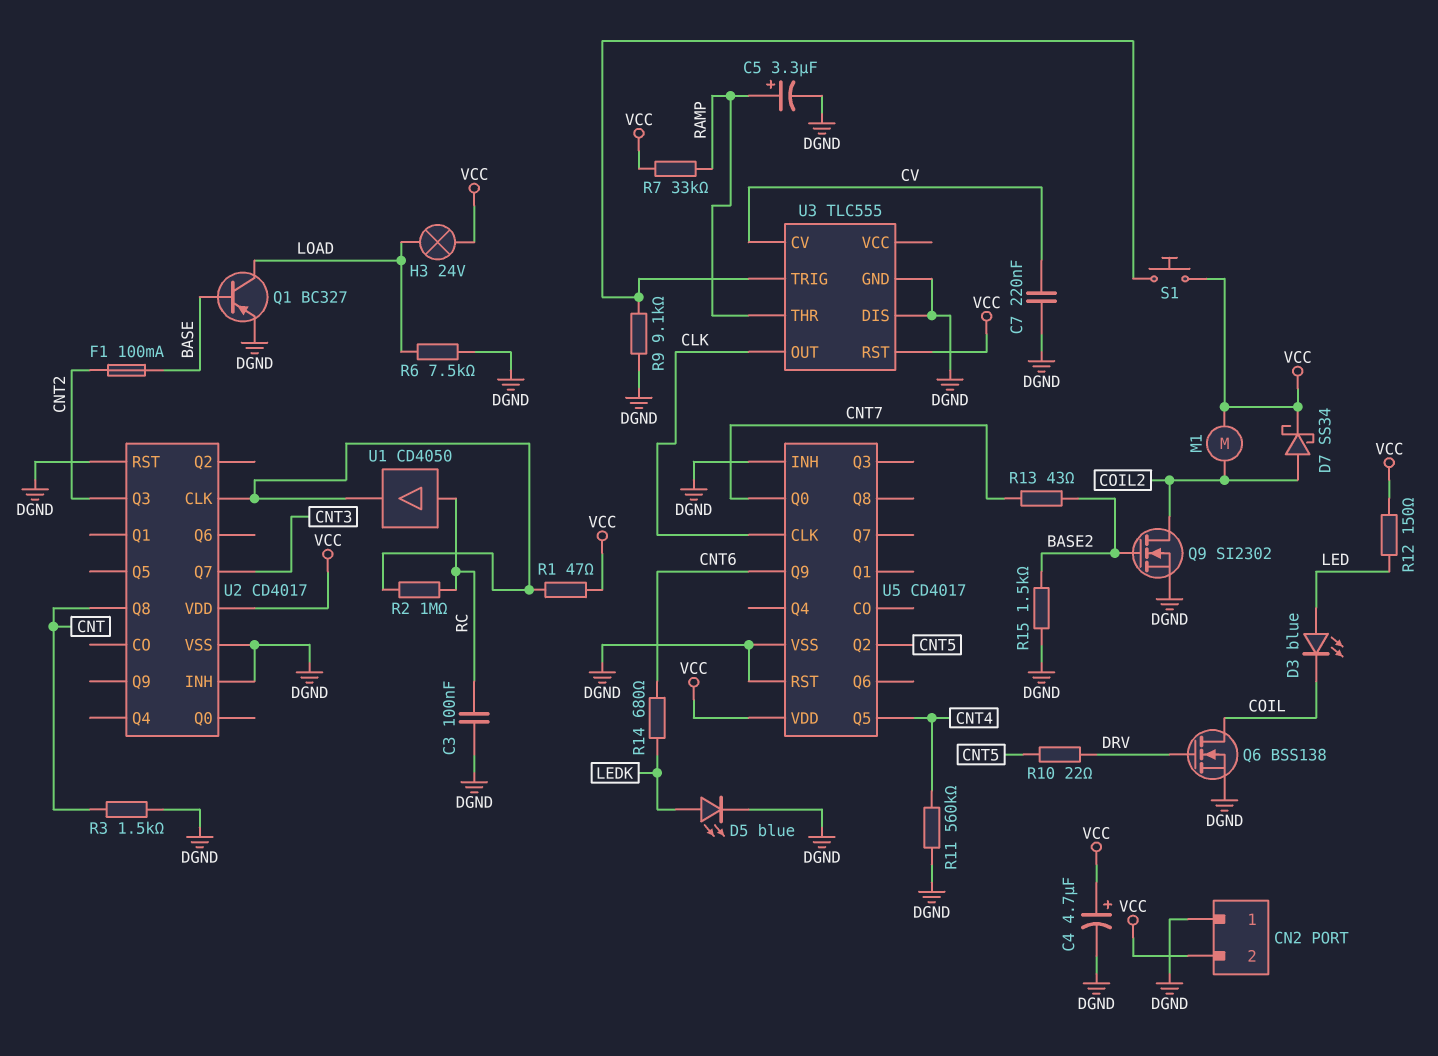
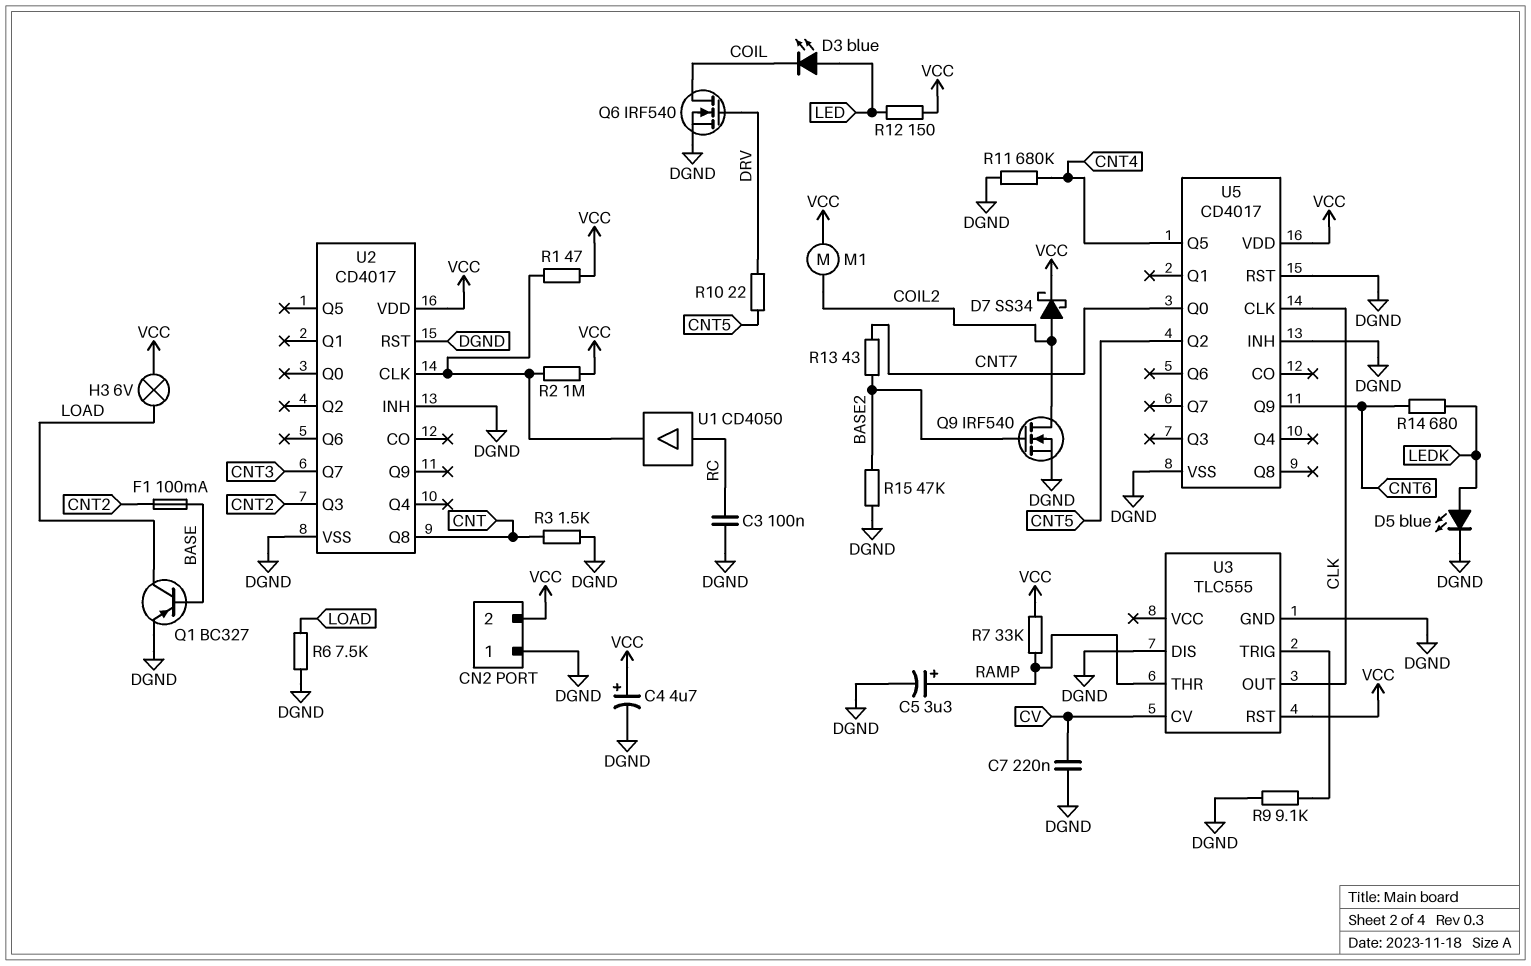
H3: lamp 24V (LOAD, VCC) -> lamp 6V (LOAD, VCC)
Q6: NMOS BSS138 (G DRV, D COIL, S DGND) -> NMOS IRF540 (G DRV, D COIL, S DGND)
Q9: NMOS SI2302 (G BASE2, D COIL2, S DGND) -> NMOS IRF540 (G BASE2, D COIL2, S DGND)
R2: 1M (RC, U2/CLK) -> 1M (U2/CLK, VCC)
R11: 560k (CNT4, DGND) -> 680k (CNT4, DGND)
R15: 1.5k (BASE2, DGND) -> 47k (BASE2, DGND)
S1: button (U3/TRIG, VCC) -> none

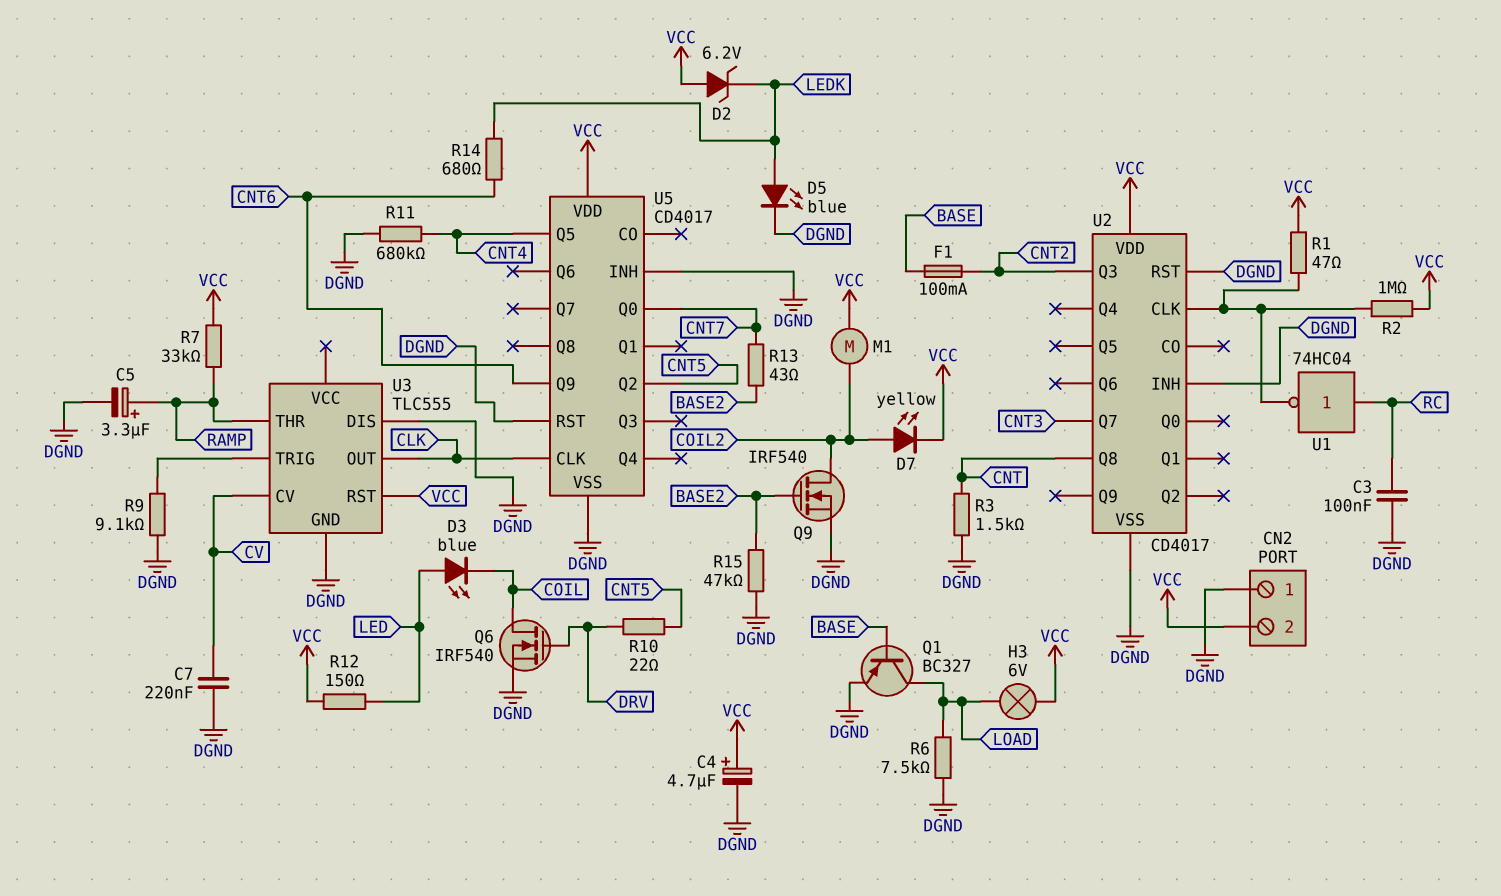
D2: none -> zener 6.2V (A VCC, K LEDK)
D7: schottky SS34 (A COIL2, K VCC) -> LED yellow (A COIL2, K VCC)
U1: buffer CD4050 (in RC, out U2/CLK) -> NOT 74HC04 (in RC, out U2/CLK)

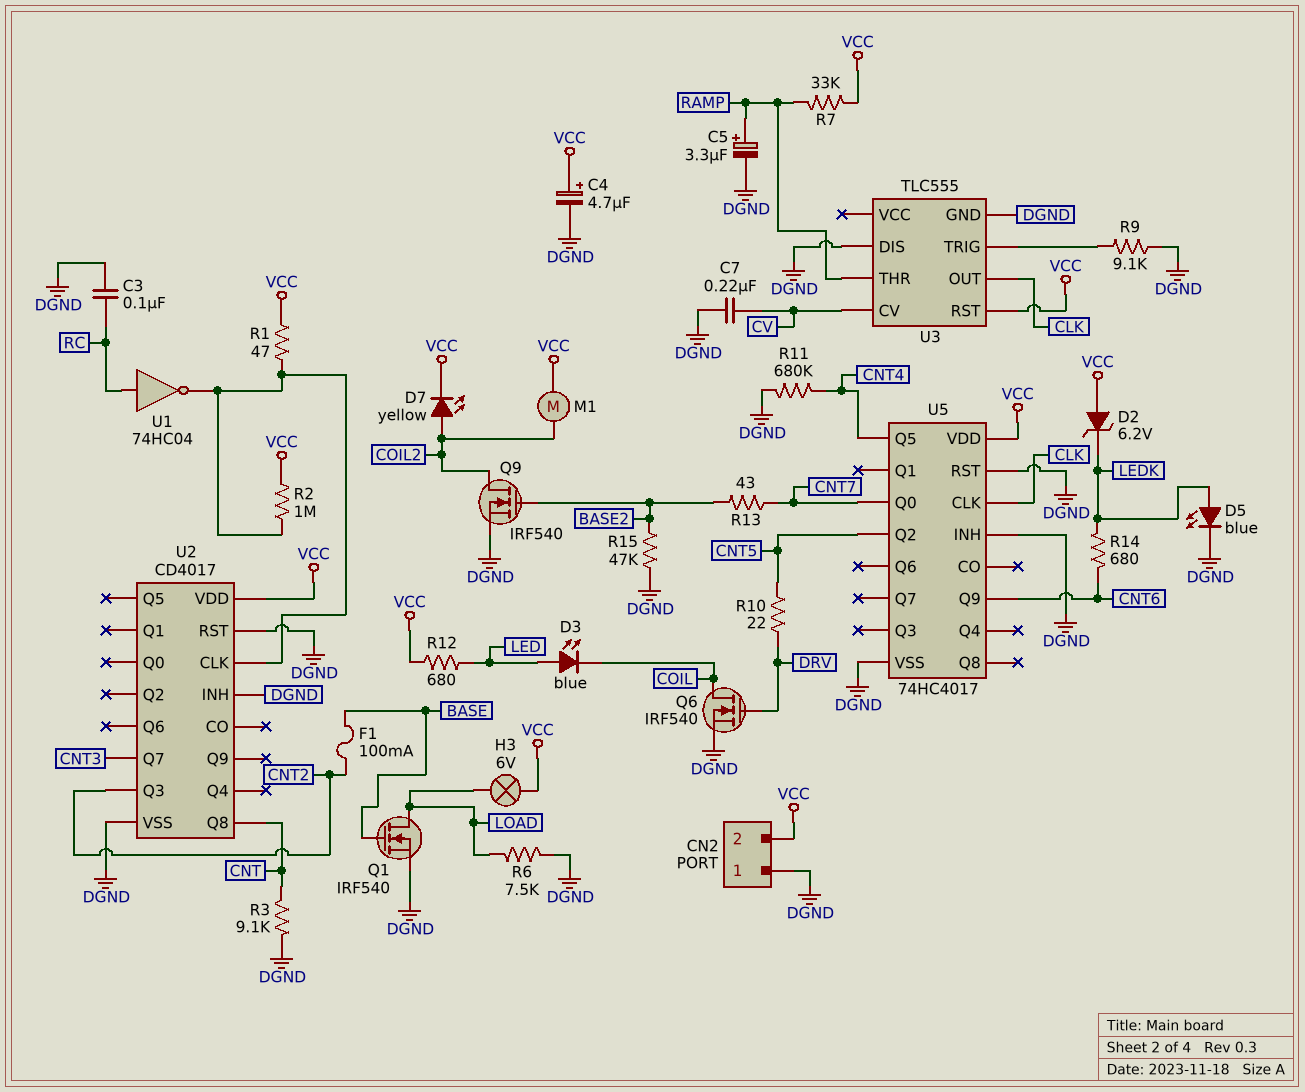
Q1: PNP BC327 (B BASE, C LOAD, E DGND) -> NMOS IRF540 (G BASE, D LOAD, S DGND)
R3: 1.5k (CNT, DGND) -> 9.1k (CNT, DGND)
R12: 150 (LED, VCC) -> 680 (LED, VCC)
U5: CD4017 -> 74HC4017

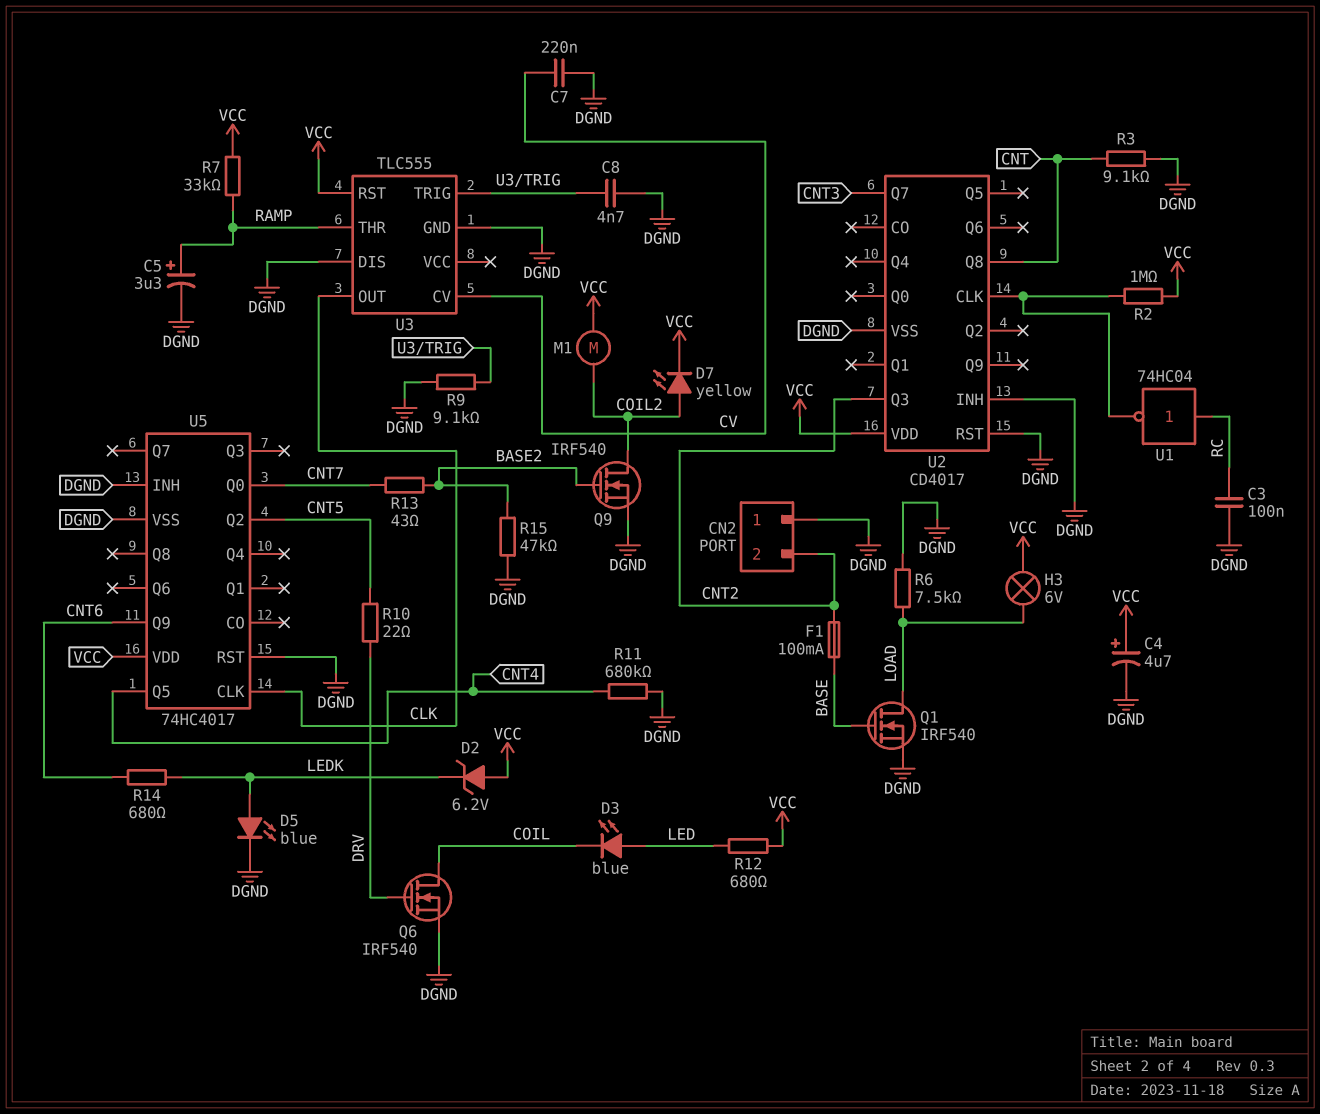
C8: none -> 4.7nF (DGND, U3/TRIG)
CN2 pin 2: VCC -> CNT2
R1: 47 (U2/CLK, VCC) -> none

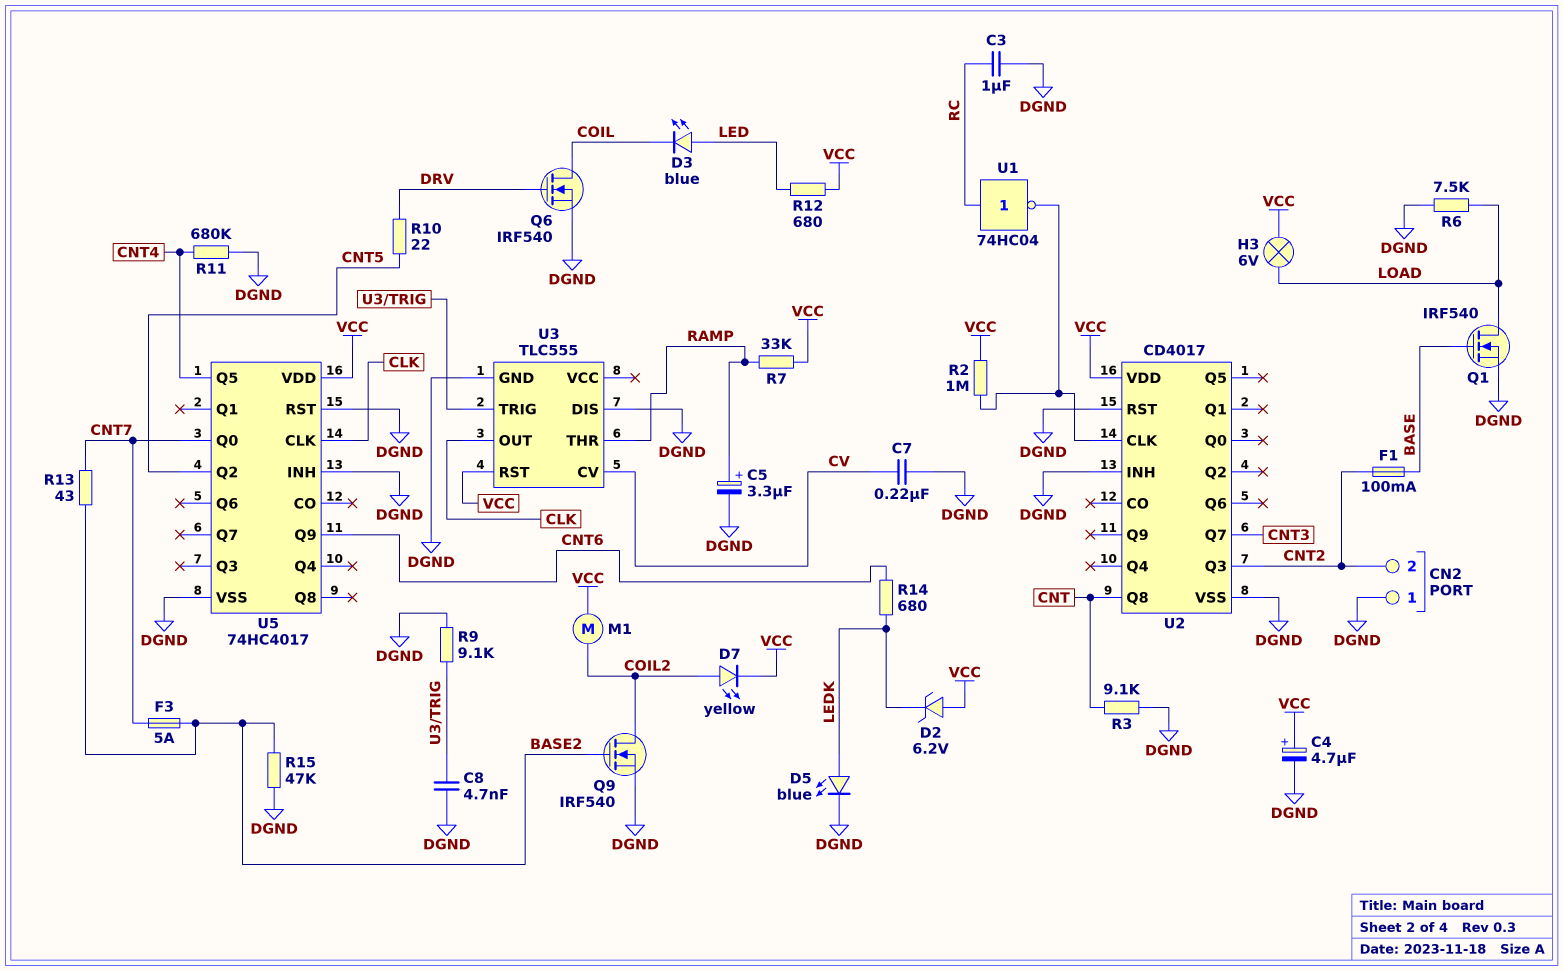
C3: 100nF (DGND, RC) -> 1uF (DGND, RC)
F3: none -> 5A (BASE2, CNT7)

